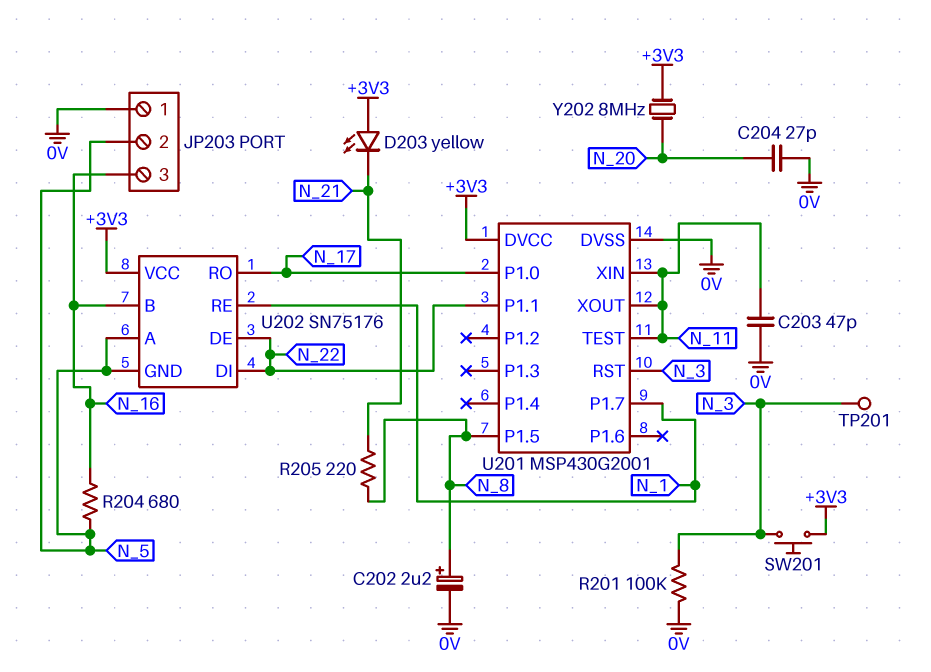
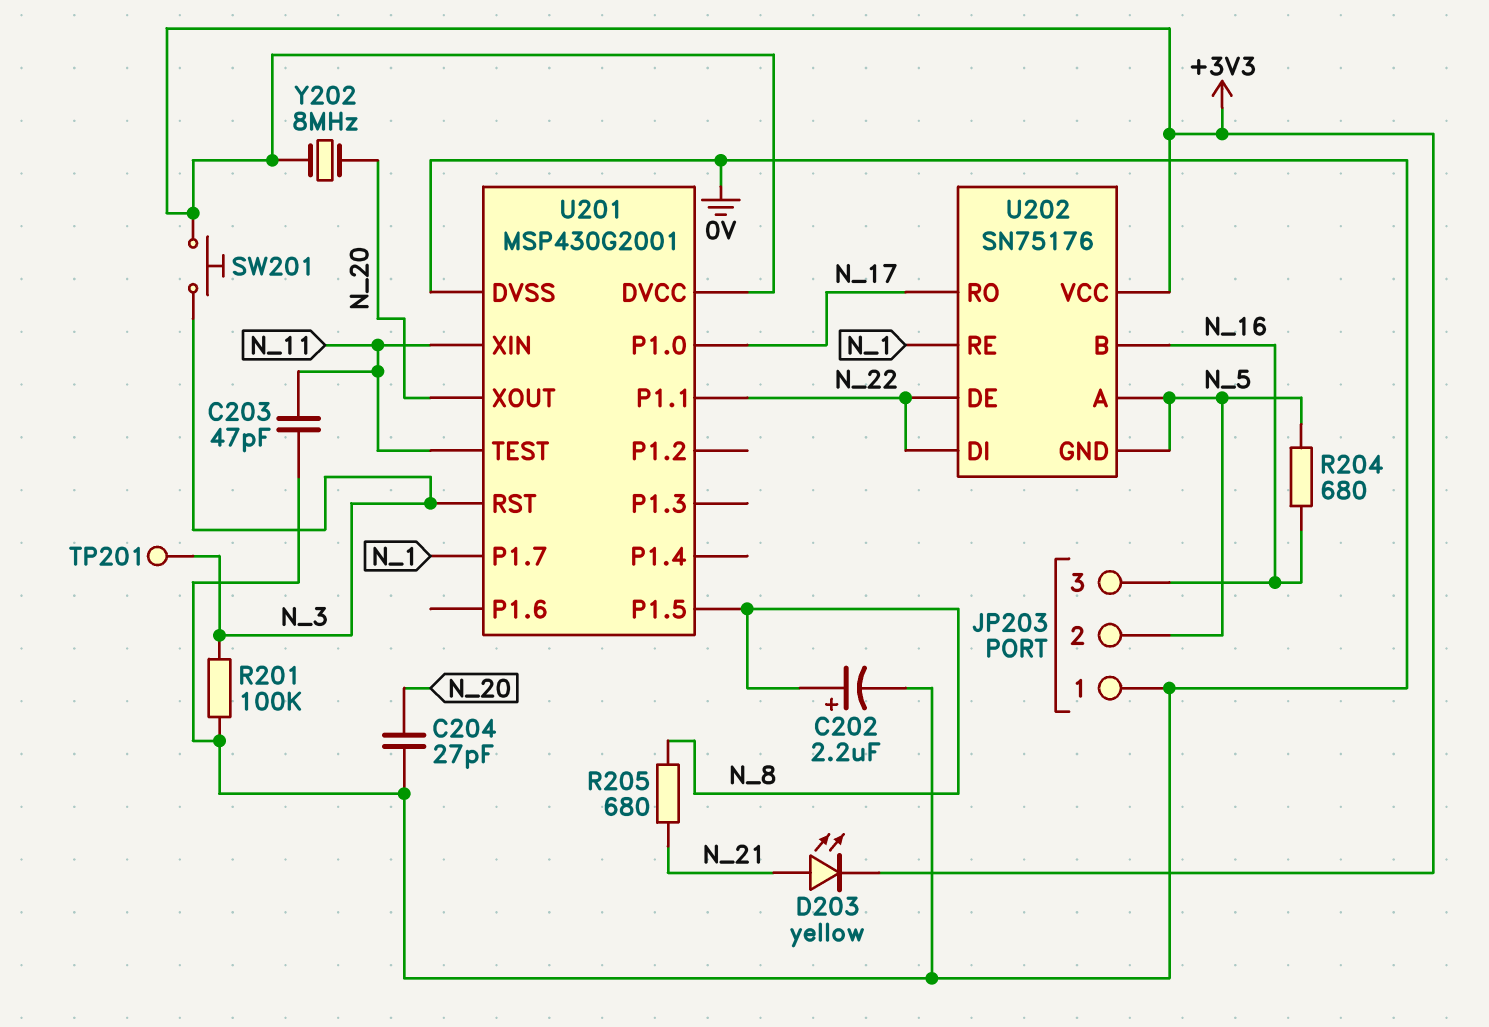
D203: LED yellow (A +3V3, K N_21) -> LED yellow (A N_21, K +3V3)
R205: 220 (N_8, N_21) -> 680 (N_8, N_21)
U201 pin XOUT: N_11 -> N_20

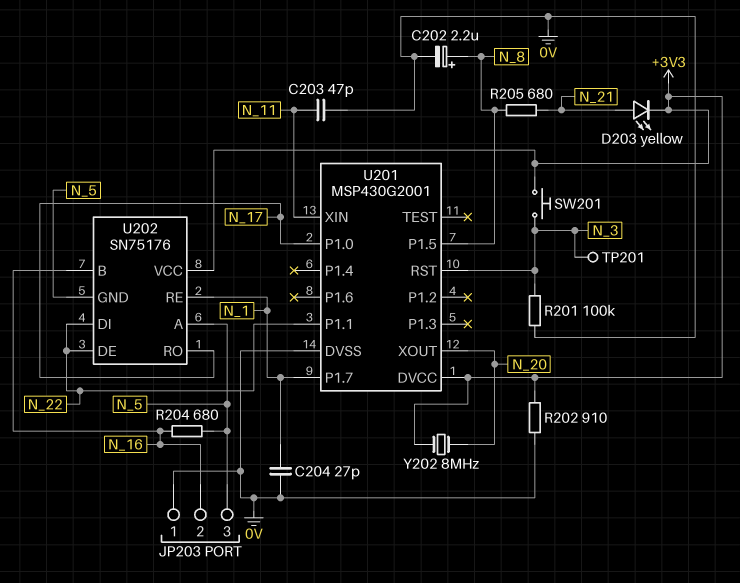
C204: 27pF (0V, N_20) -> 27pF (0V, N_1)
JP203 pin 2: N_5 -> N_16
JP203 pin 3: N_16 -> N_5
R202: none -> 910 (+3V3, 0V)
U201 pin TEST: N_11 -> none

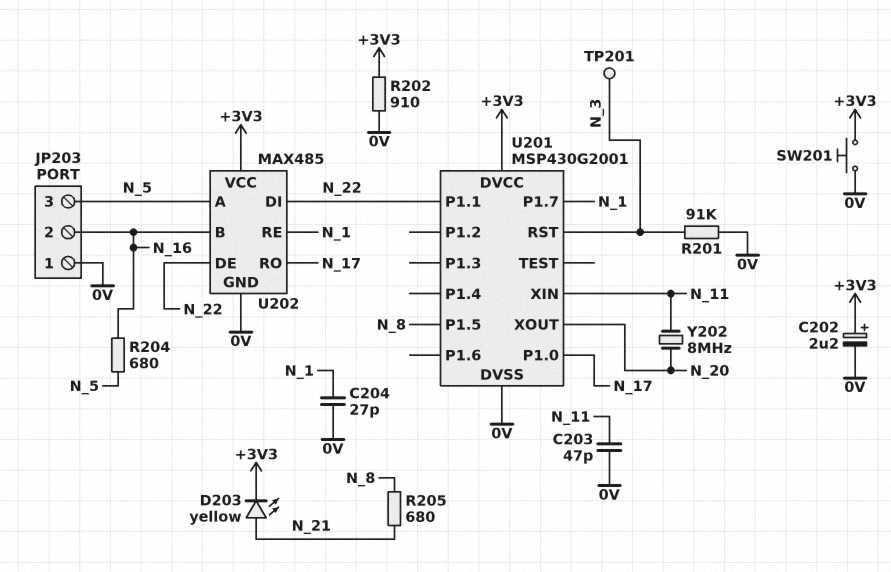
C202: 2.2uF (plus N_8, minus 0V) -> 2.2uF (plus +3V3, minus 0V)
R201: 100k (0V, N_3) -> 91k (0V, N_3)
SW201: button (+3V3, N_3) -> button (+3V3, 0V)
U202: SN75176 -> MAX485
U202 pin GND: N_5 -> 0V
Y202: 8MHz (+3V3, N_20) -> 8MHz (N_11, N_20)

